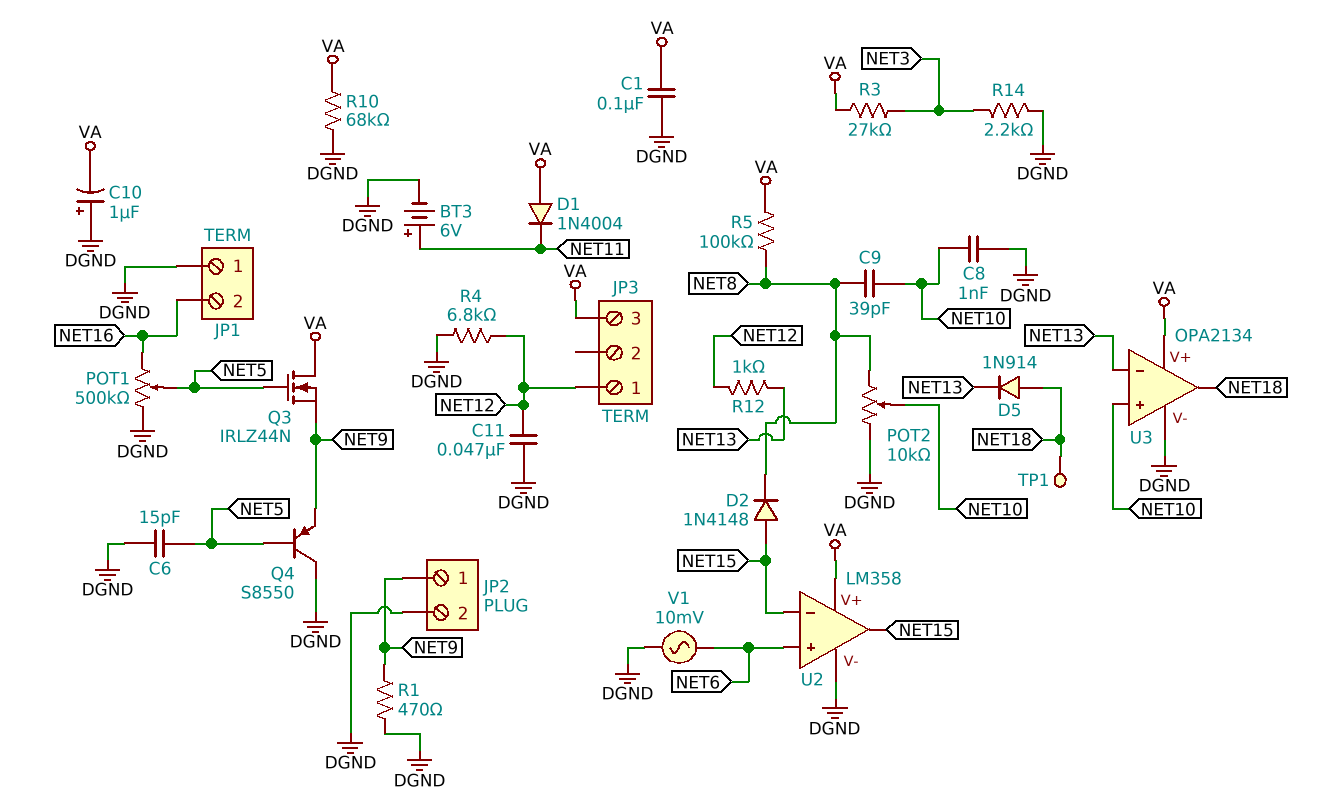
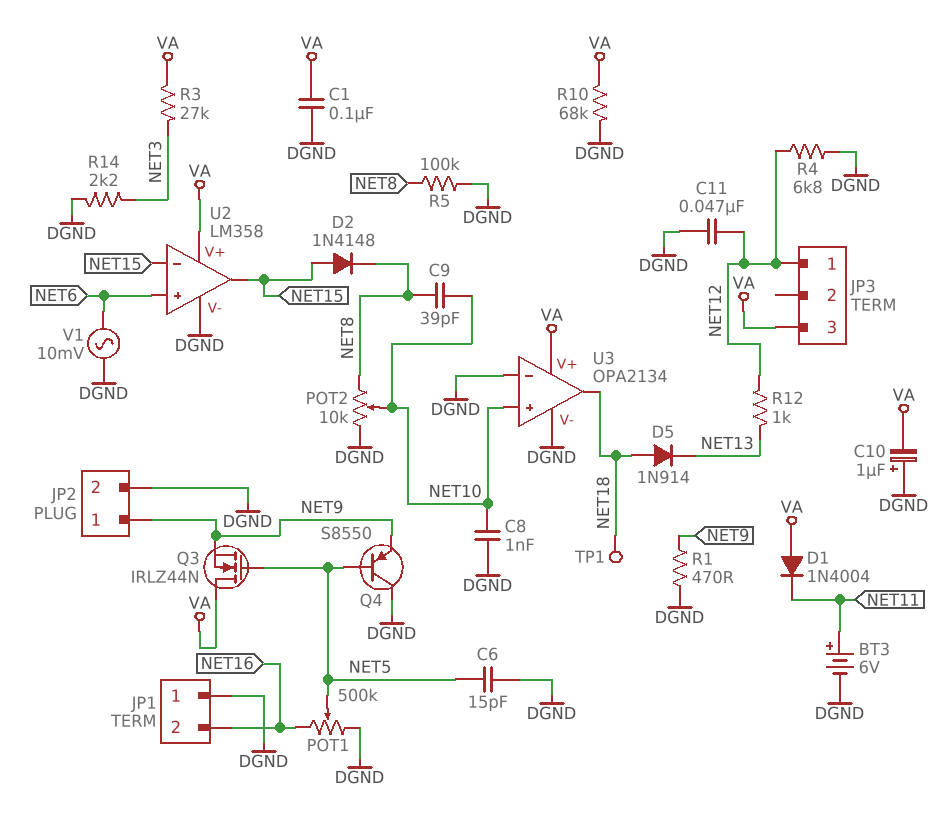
R5: 100k (NET8, VA) -> 100k (DGND, NET8)
U3 pin in-: NET13 -> DGND

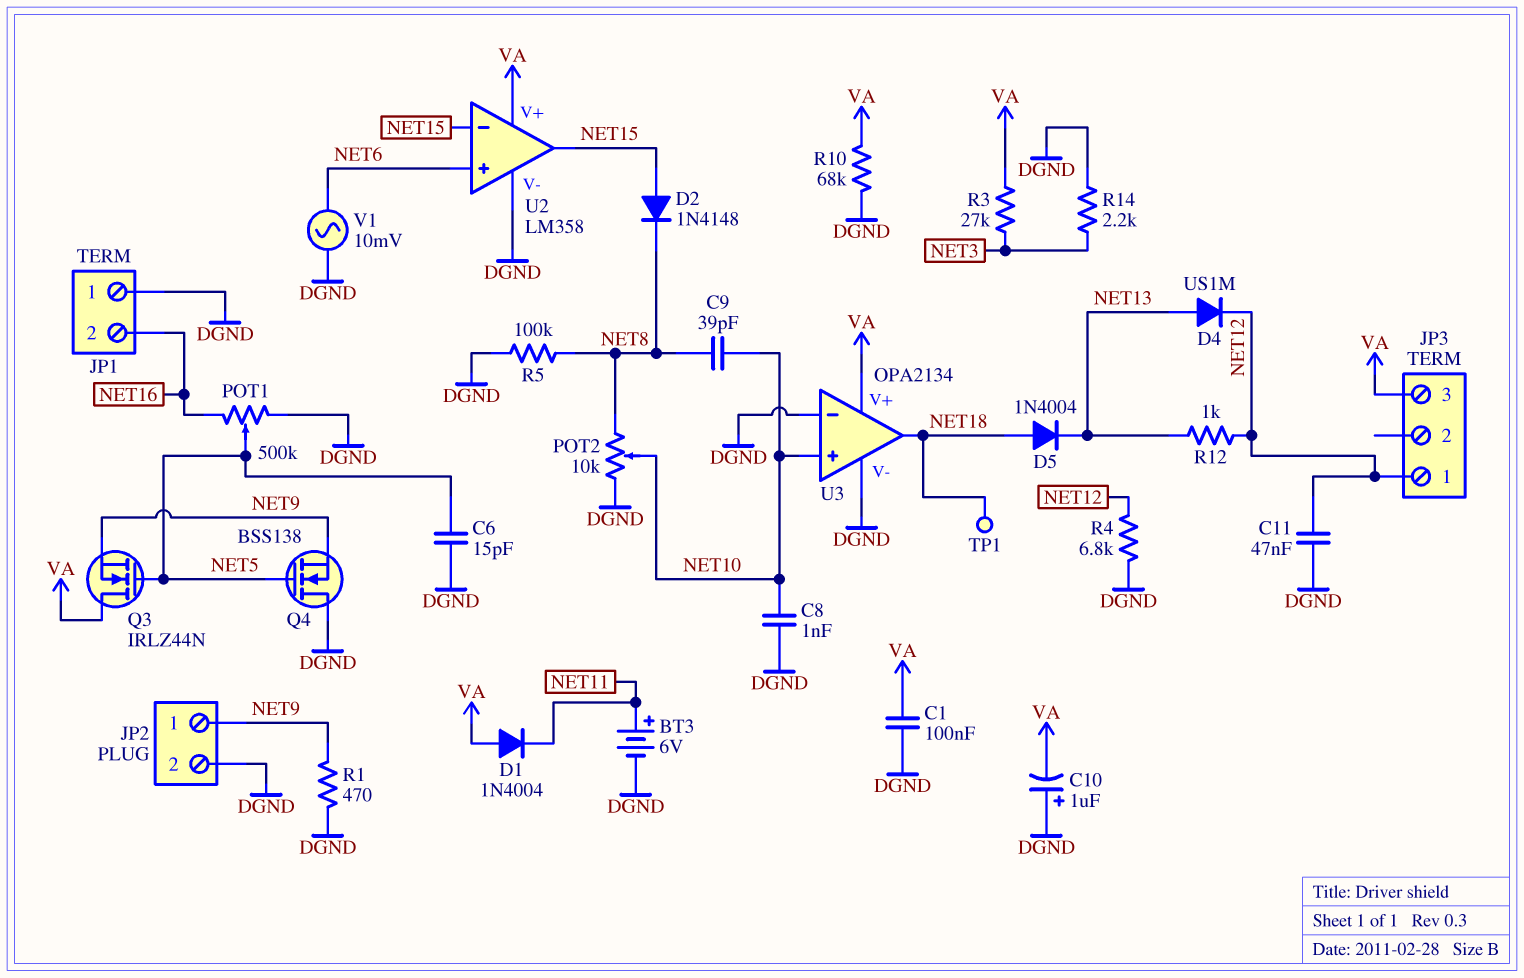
D4: none -> diode US1M (A NET13, K NET12)
D5: diode 1N914 (A NET18, K NET13) -> diode 1N4004 (A NET18, K NET13)
Q4: PNP S8550 (B NET5, C DGND, E NET9) -> NMOS BSS138 (G NET5, D DGND, S NET9)

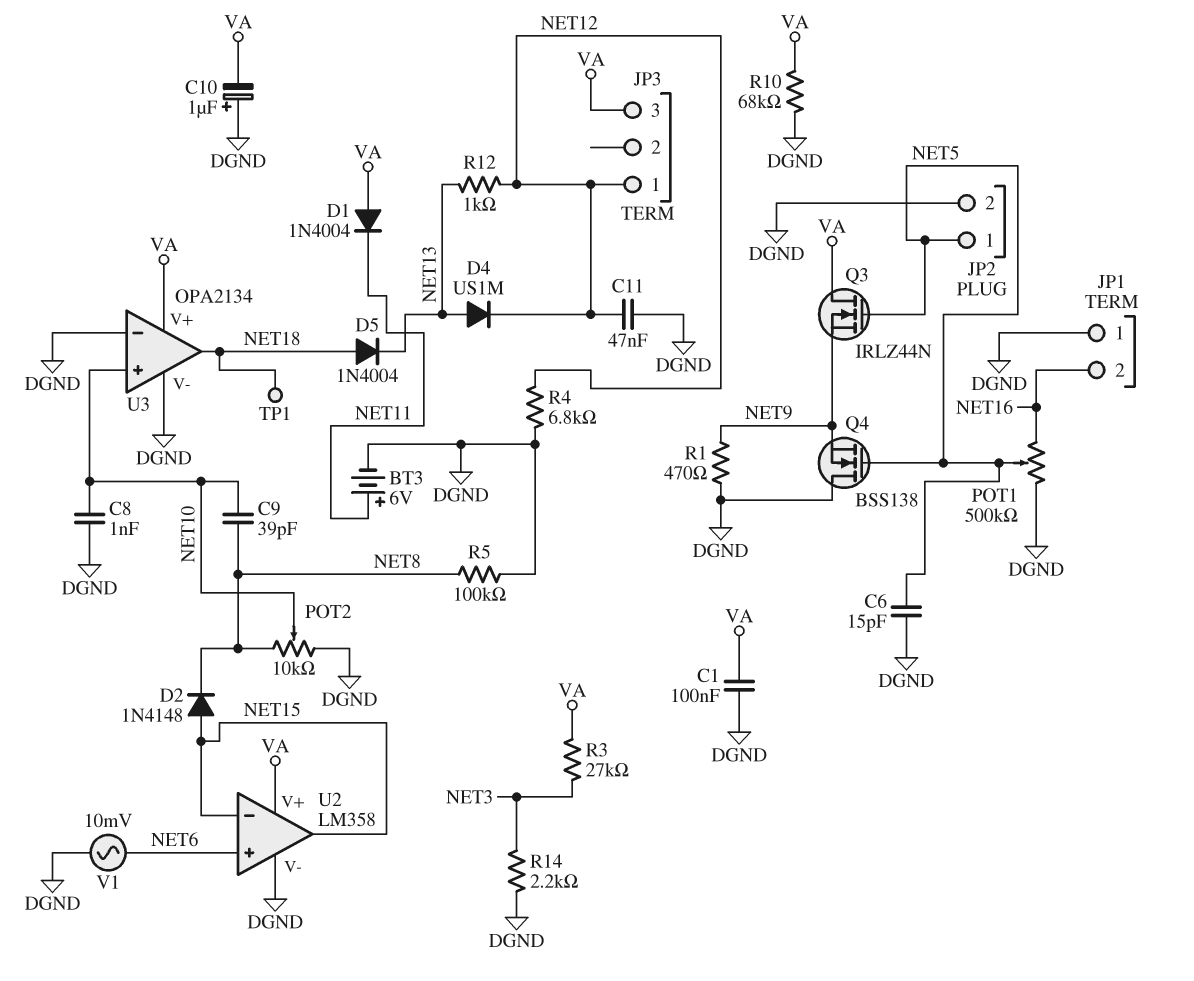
JP2 pin 1: NET9 -> NET5

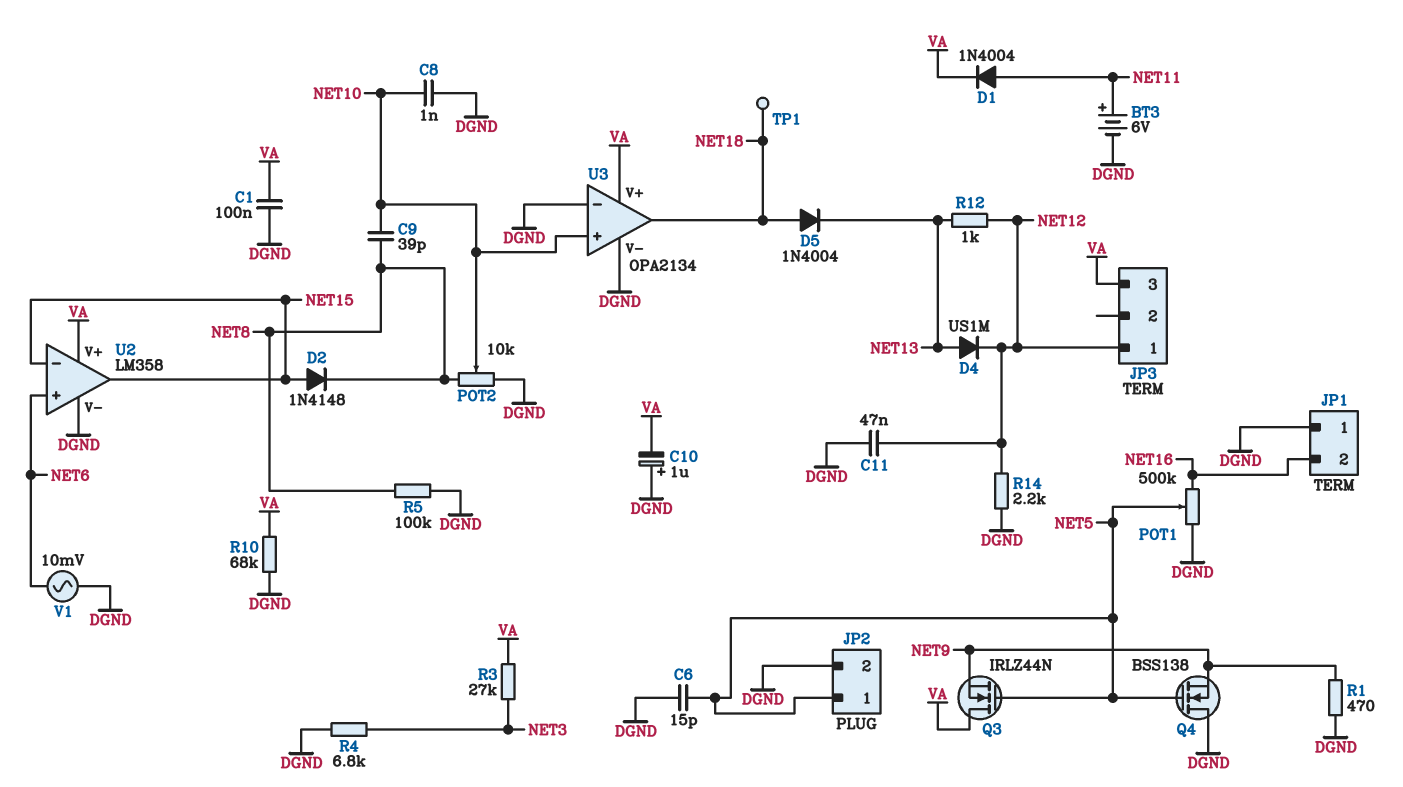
D1: diode 1N4004 (A VA, K NET11) -> diode 1N4004 (A NET11, K VA)
R4: 6.8k (DGND, NET12) -> 6.8k (DGND, NET3)
R14: 2.2k (DGND, NET3) -> 2.2k (DGND, NET12)

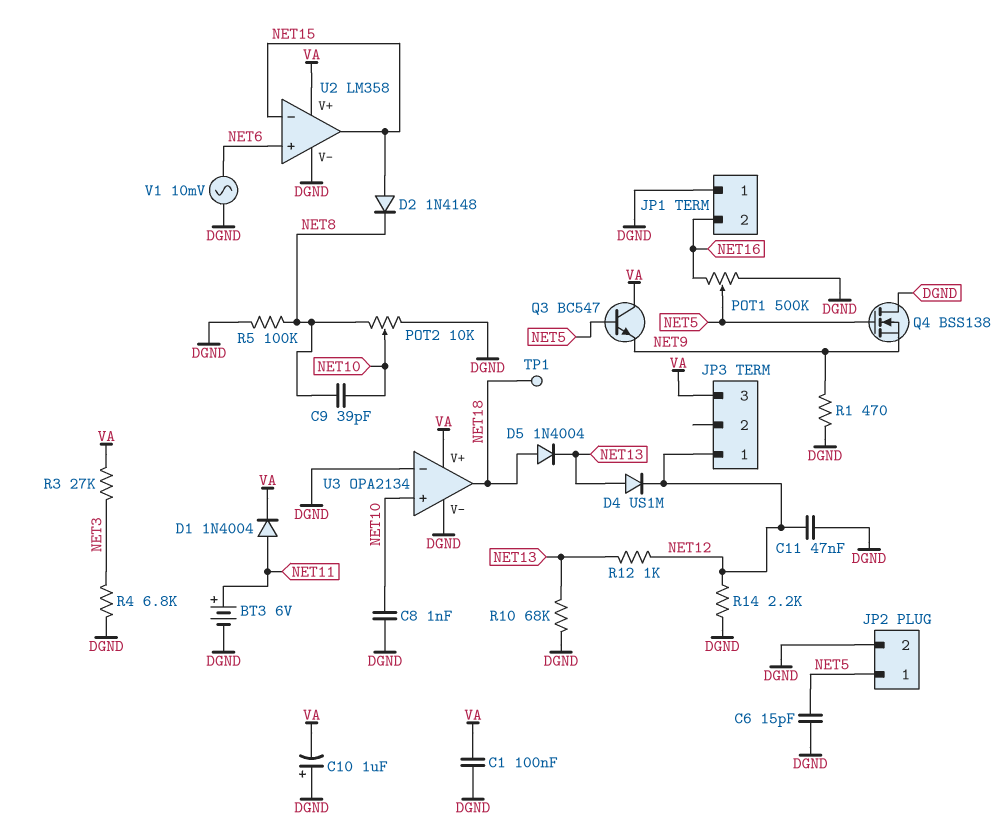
Q3: NMOS IRLZ44N (G NET5, D VA, S NET9) -> NPN BC547 (B NET5, C VA, E NET9)
R10: 68k (DGND, VA) -> 68k (DGND, NET13)

